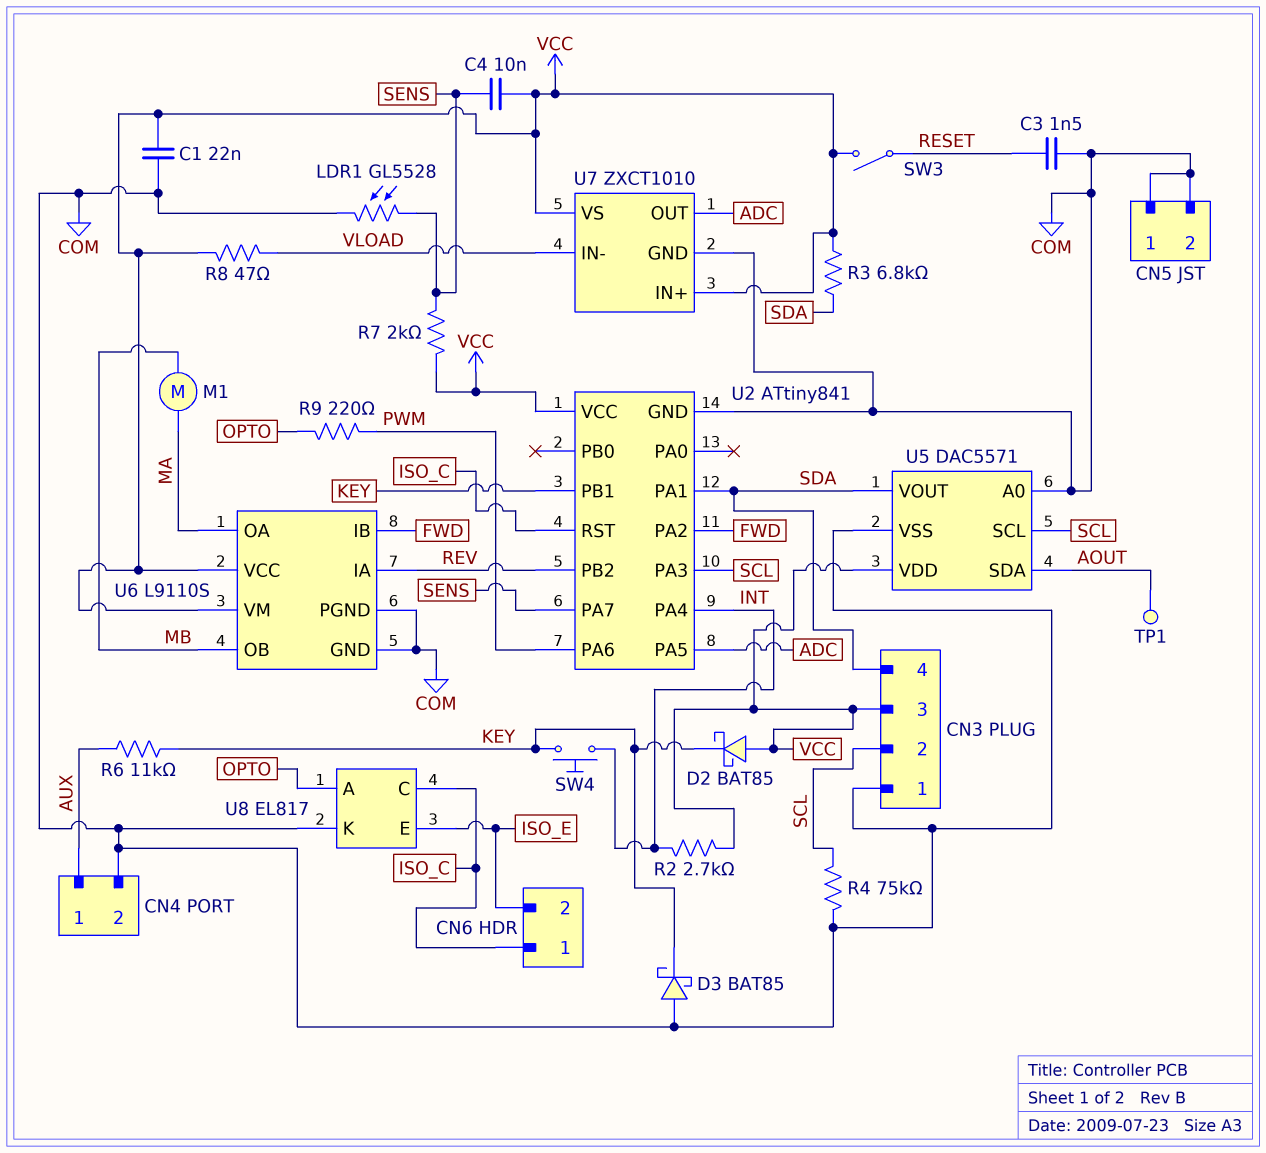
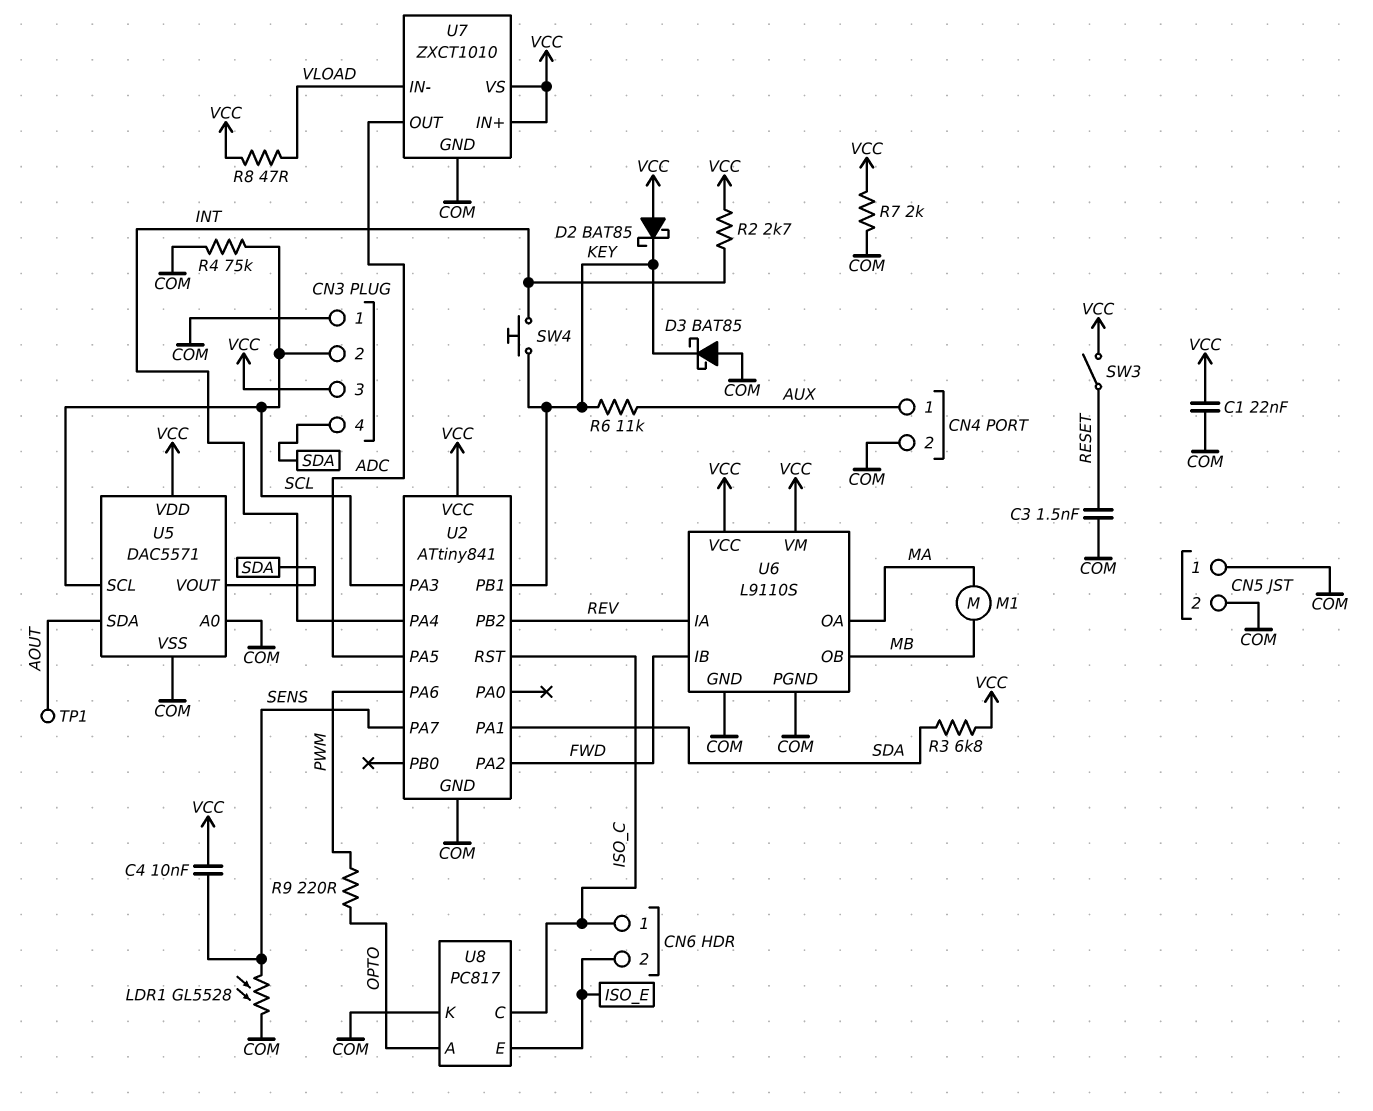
R7: 2k (SENS, VCC) -> 2k (COM, VCC)
U8: EL817 -> PC817

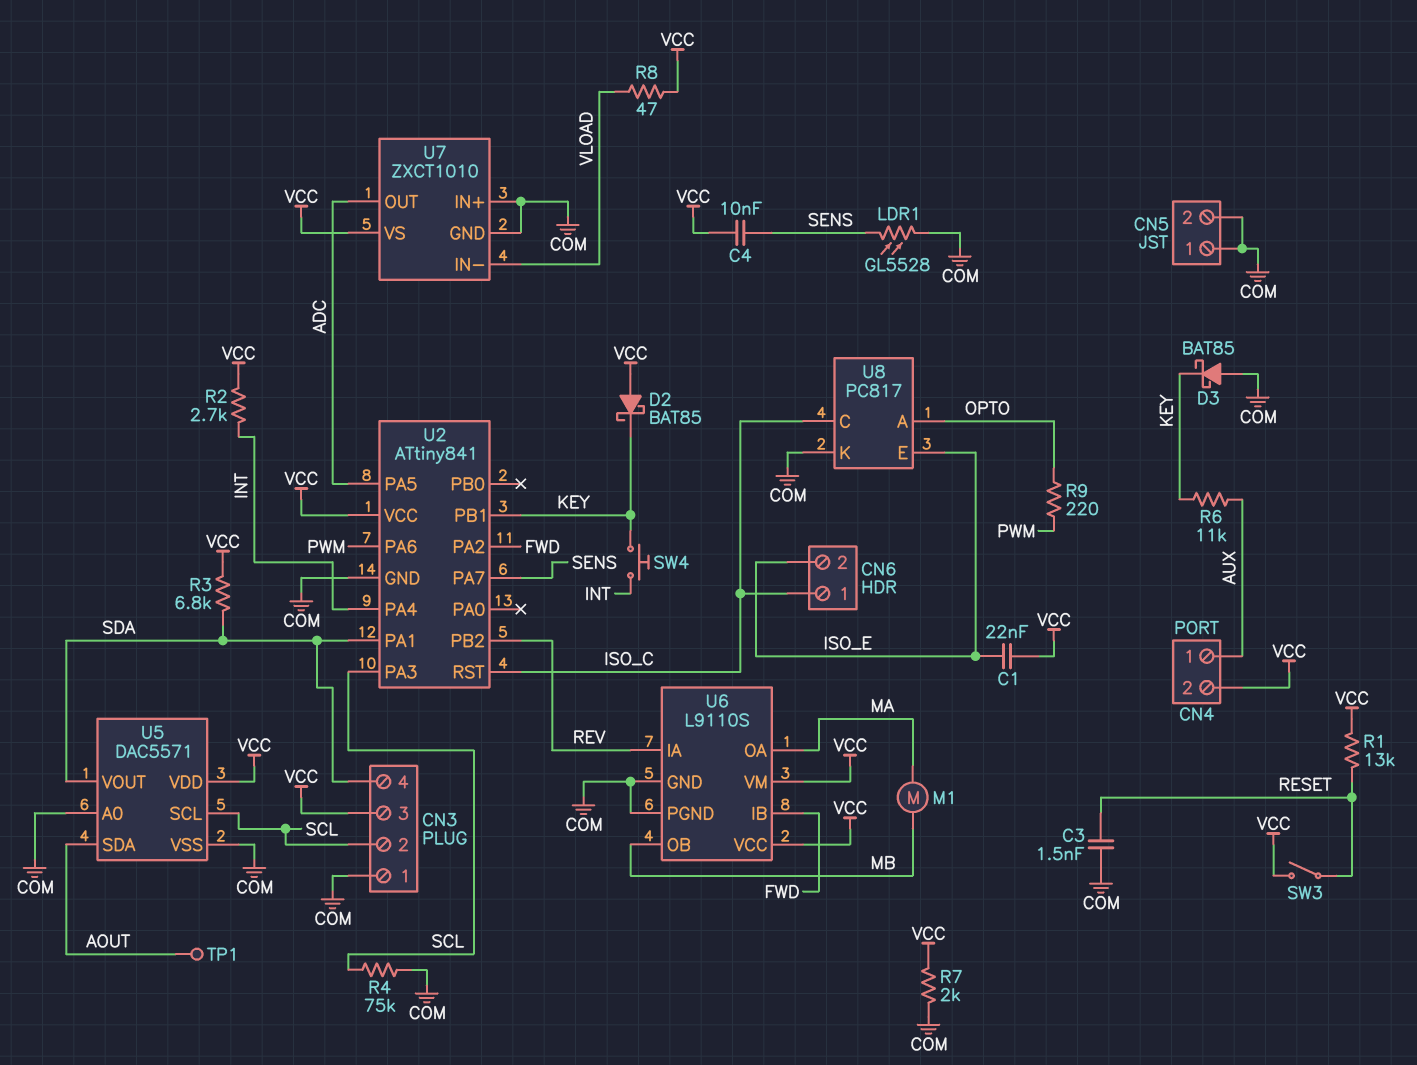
C1: 22nF (COM, VCC) -> 22nF (ISO_E, VCC)
CN4 pin 2: COM -> VCC
R1: none -> 13k (RESET, VCC)
U7 pin IN+: VCC -> COM

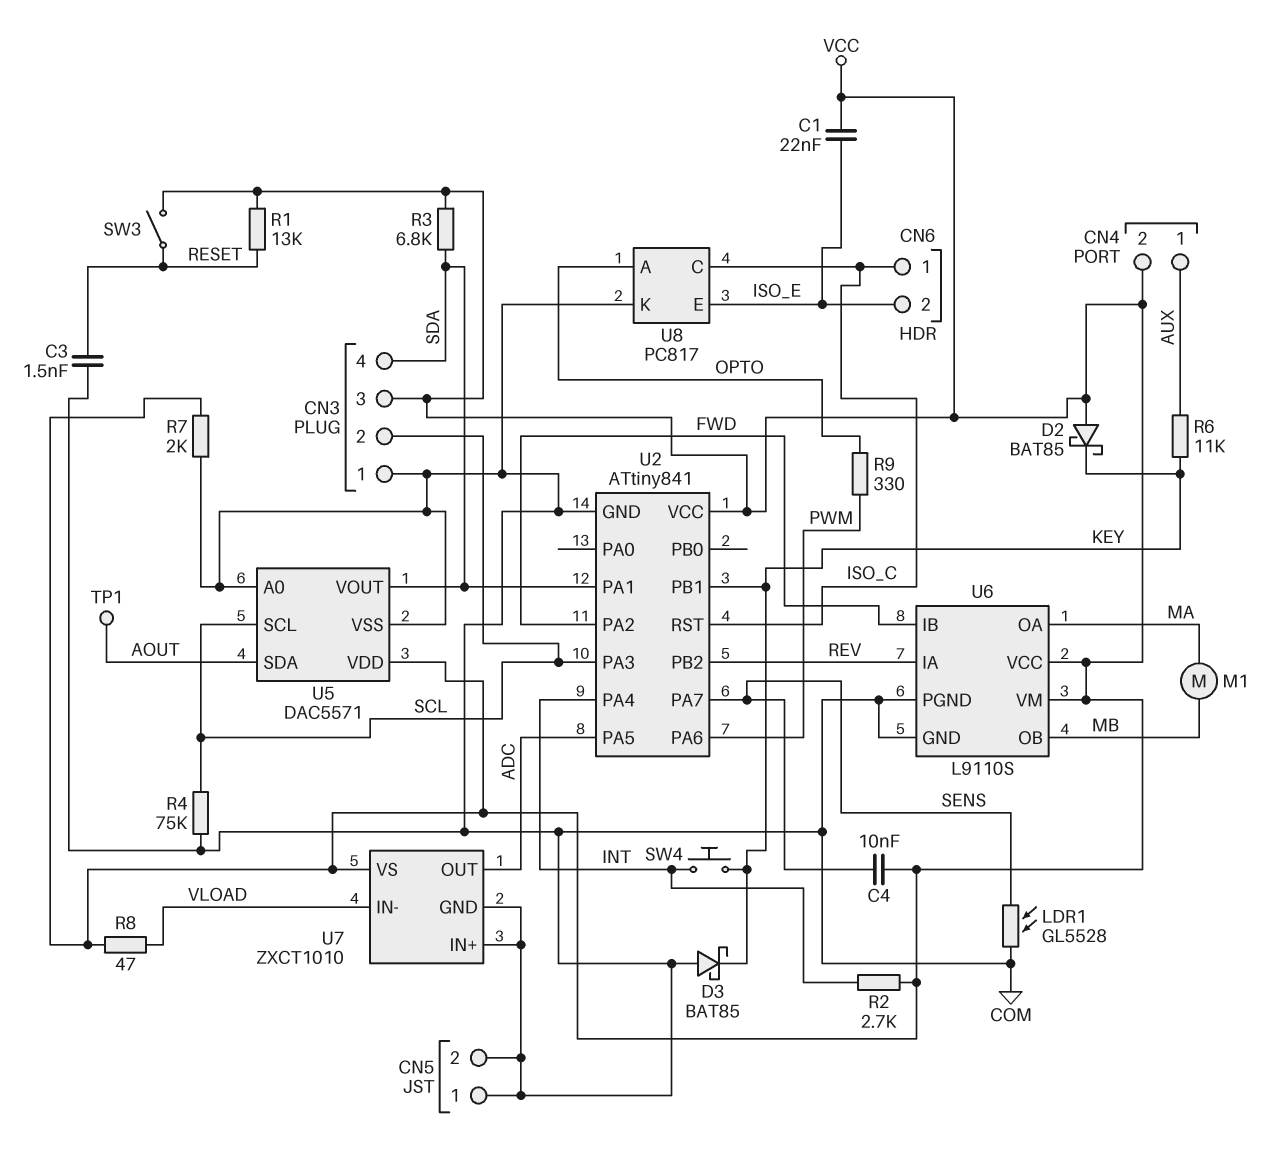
R9: 220 (OPTO, PWM) -> 330 (OPTO, PWM)

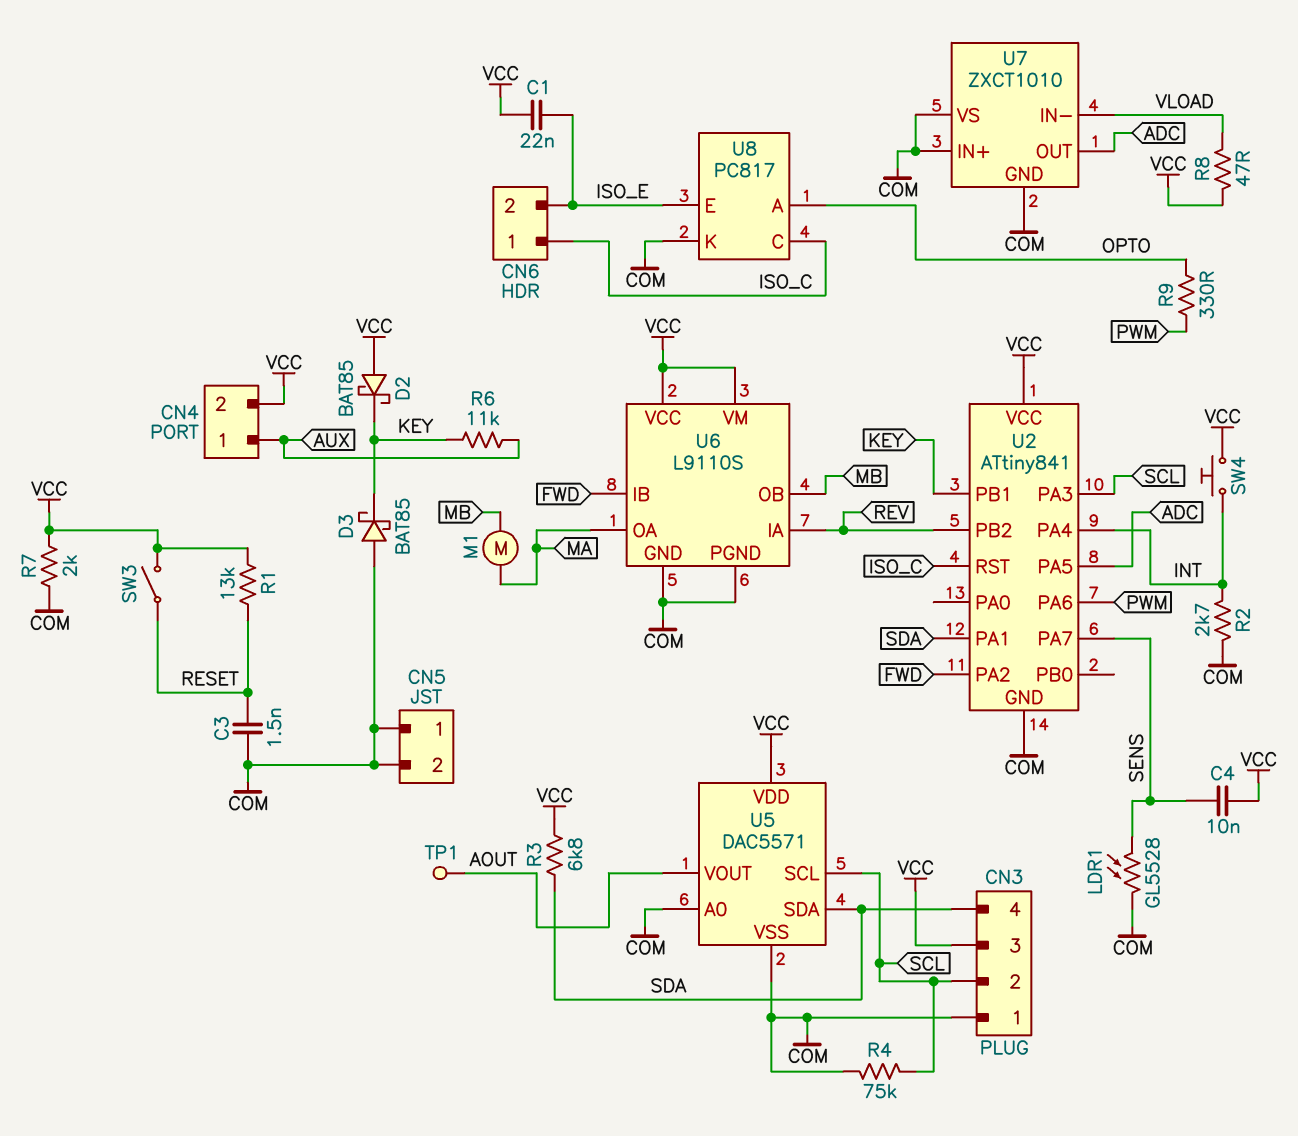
R2: 2.7k (INT, VCC) -> 2.7k (COM, INT)
SW4: button (INT, KEY) -> button (INT, VCC)
U5 pin SDA: AOUT -> SDA
U5 pin VOUT: SDA -> AOUT
U7 pin VS: VCC -> COM

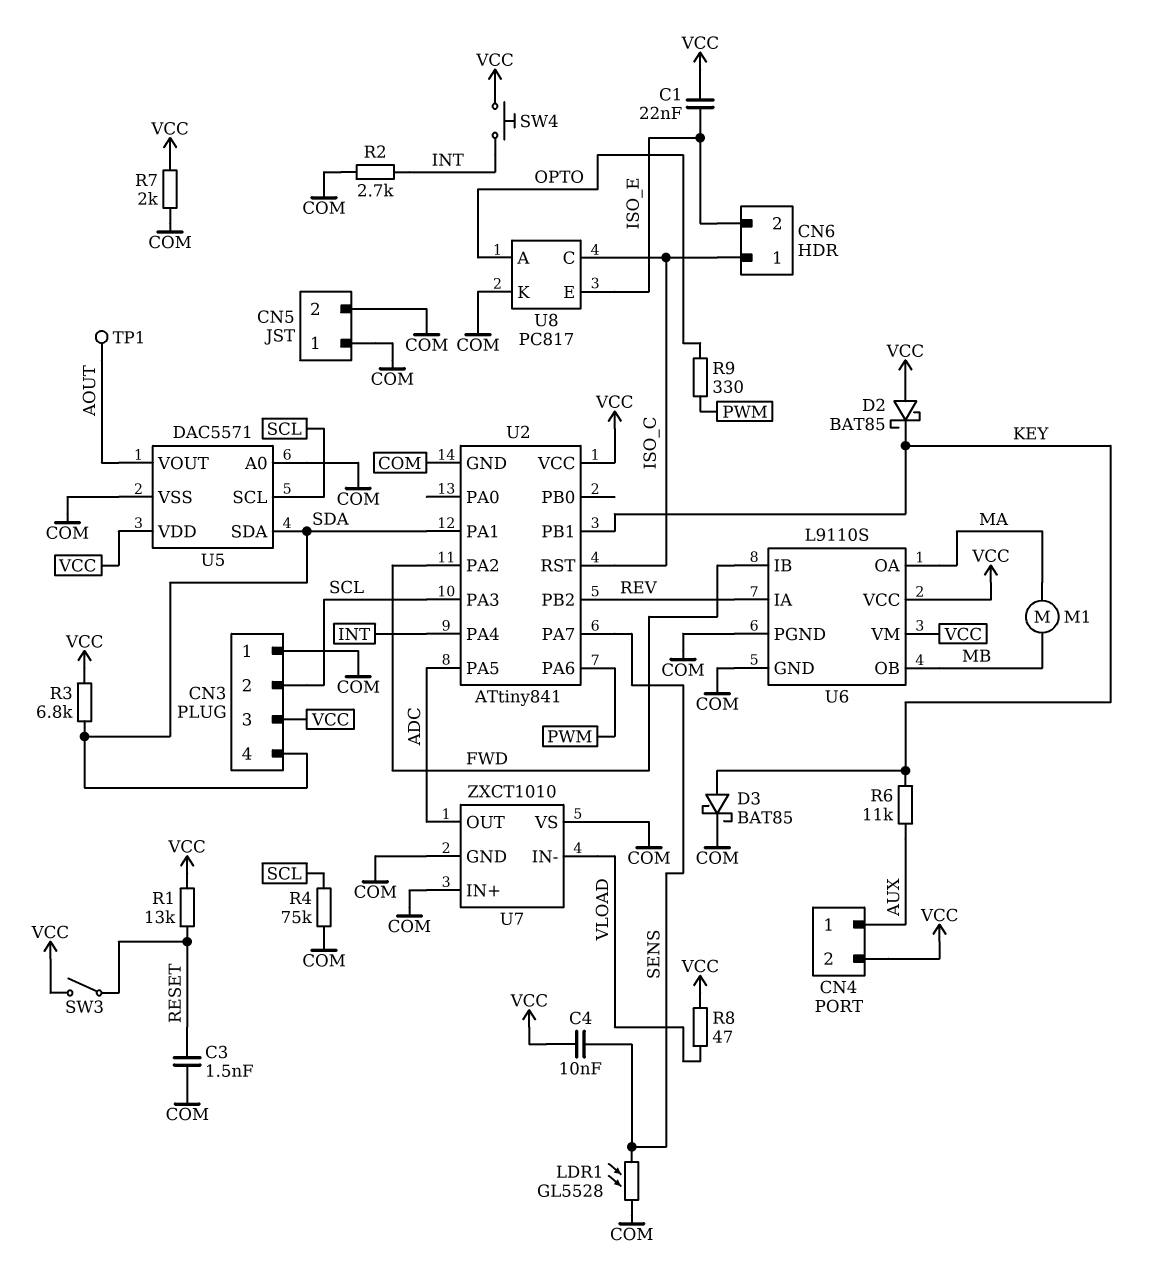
D3: schottky BAT85 (A COM, K KEY) -> schottky BAT85 (A KEY, K COM)

